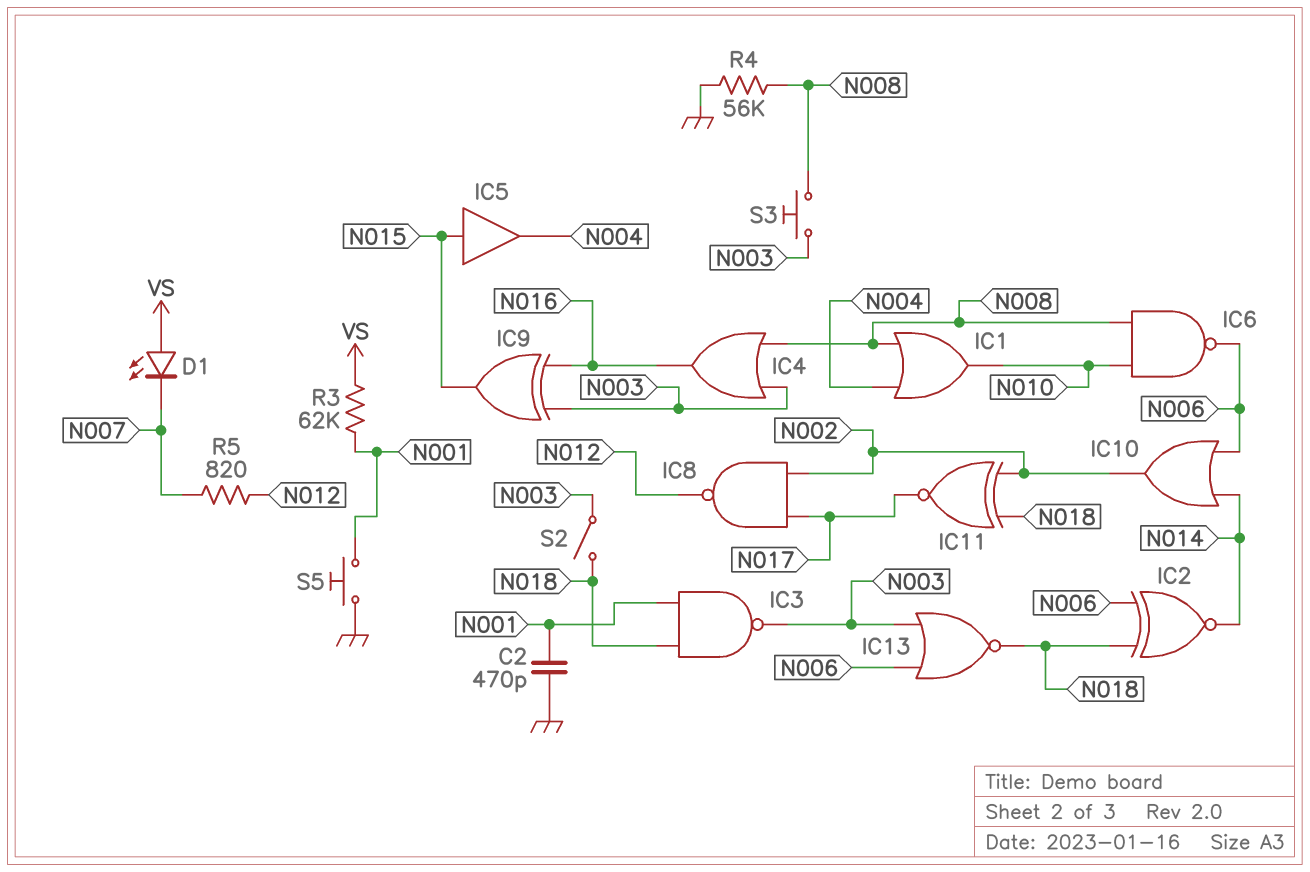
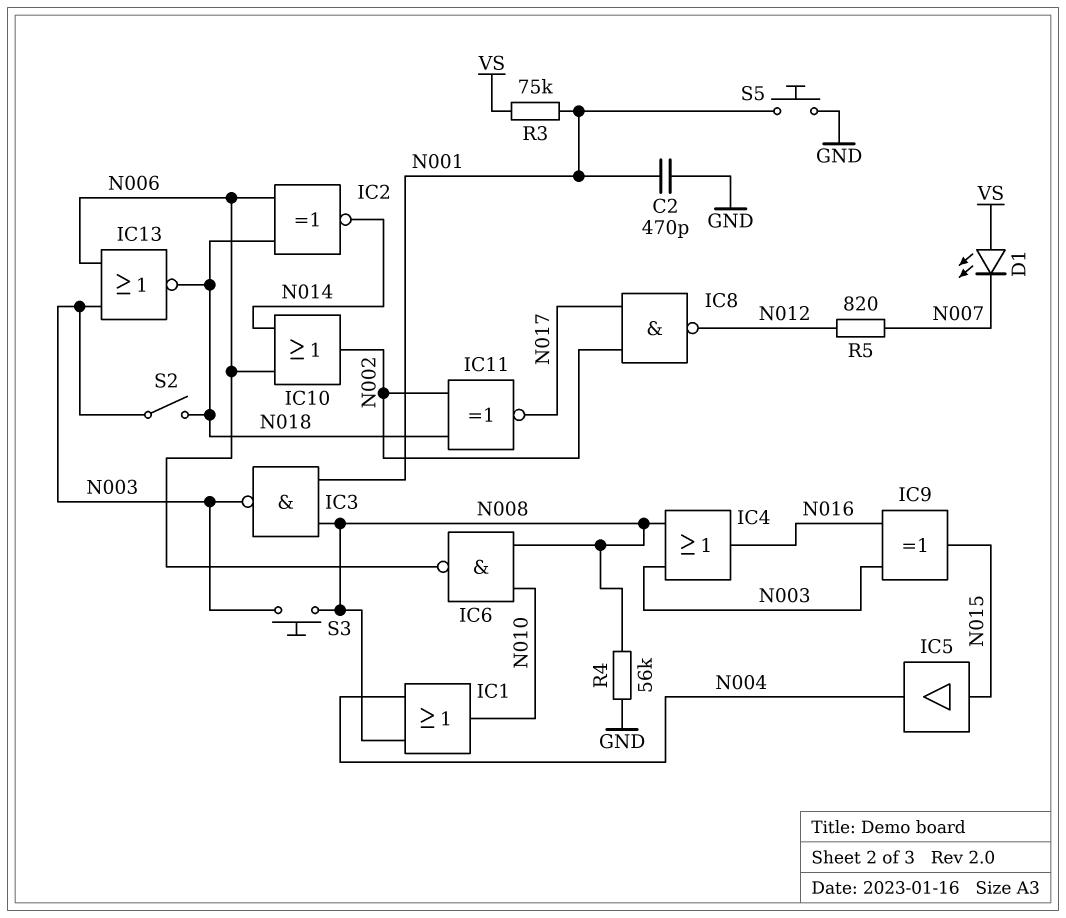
IC3: NAND (in N001, in N018, out N003) -> NAND (in N001, in N008, out N003)
R3: 62k (N001, VS) -> 75k (N001, VS)

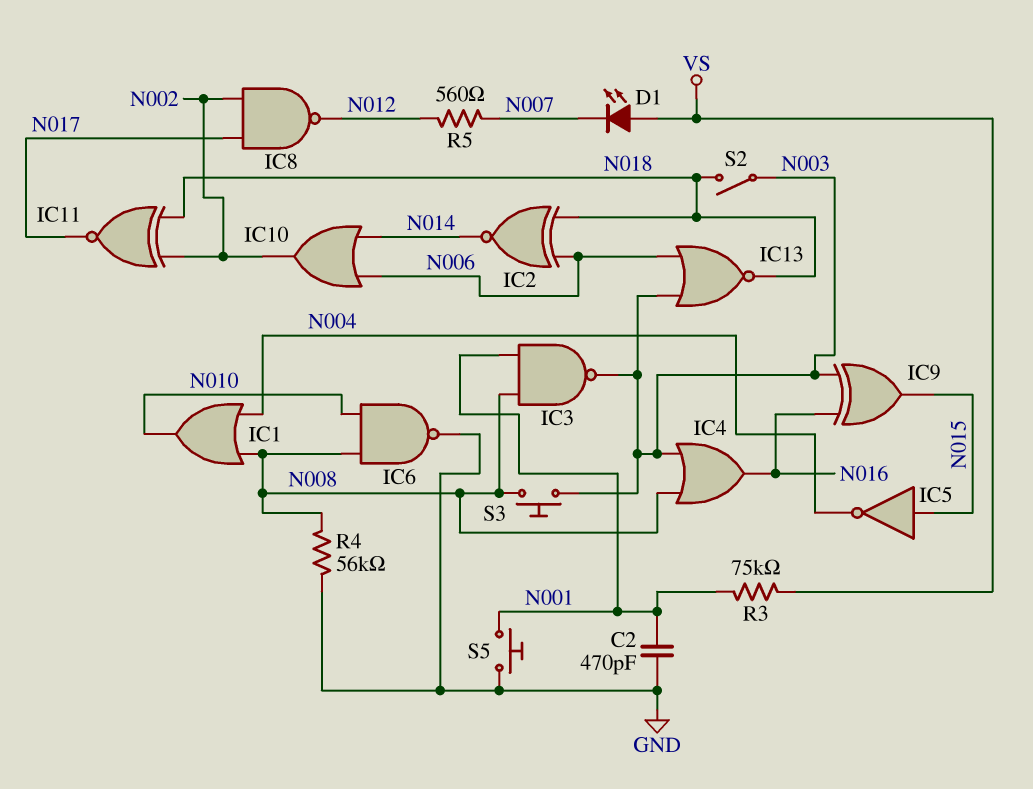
IC5: buffer (in N015, out N004) -> NOT (in N015, out N004)
IC6: NAND (in N008, in N010, out N006) -> NAND (in N008, in N010, out GND)
R5: 820 (N007, N012) -> 560 (N007, N012)

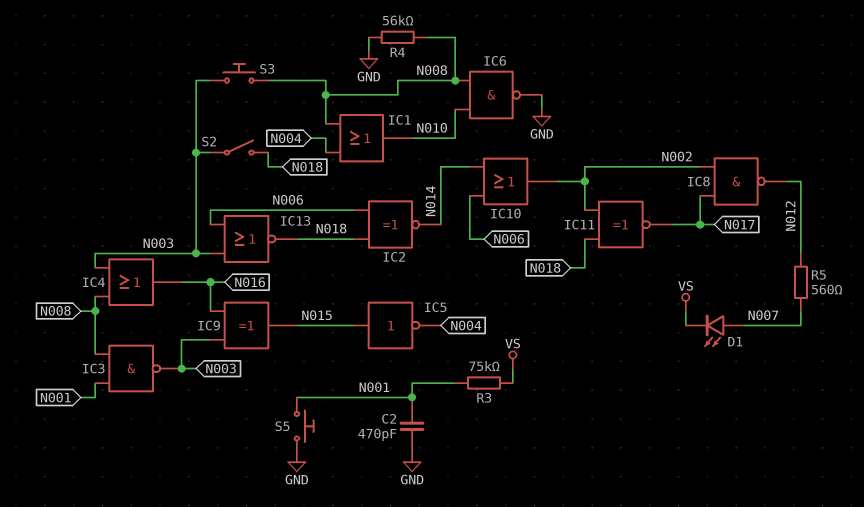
D1: LED (A VS, K N007) -> LED (A N007, K VS)

